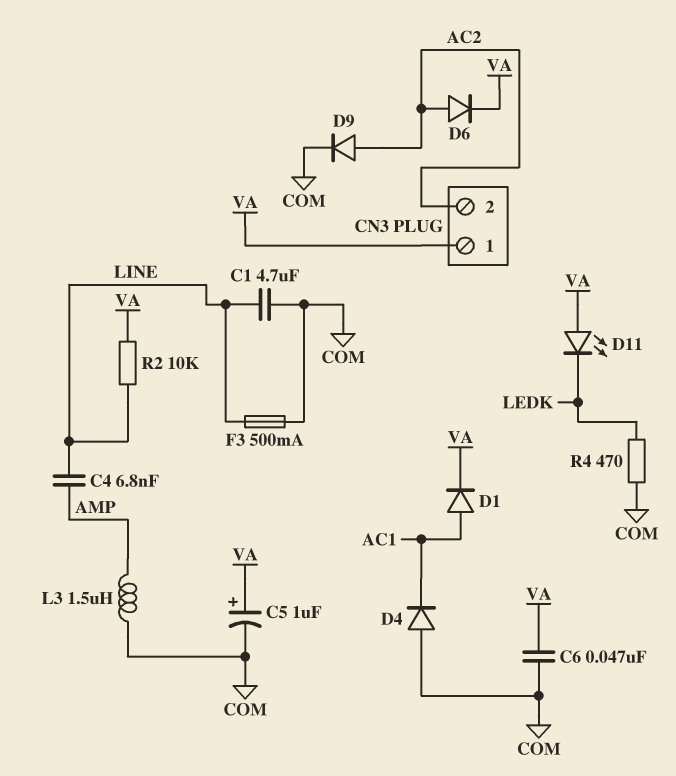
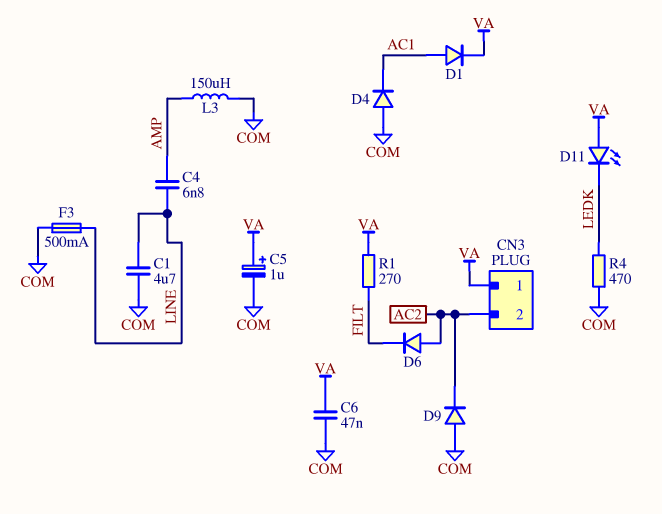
D6: diode (A AC2, K VA) -> diode (A AC2, K FILT)
D9: diode (A AC2, K COM) -> diode (A COM, K AC2)
L3: 1.5uH (AMP, COM) -> 150uH (AMP, COM)
R1: none -> 270 (FILT, VA)
R2: 10k (LINE, VA) -> none

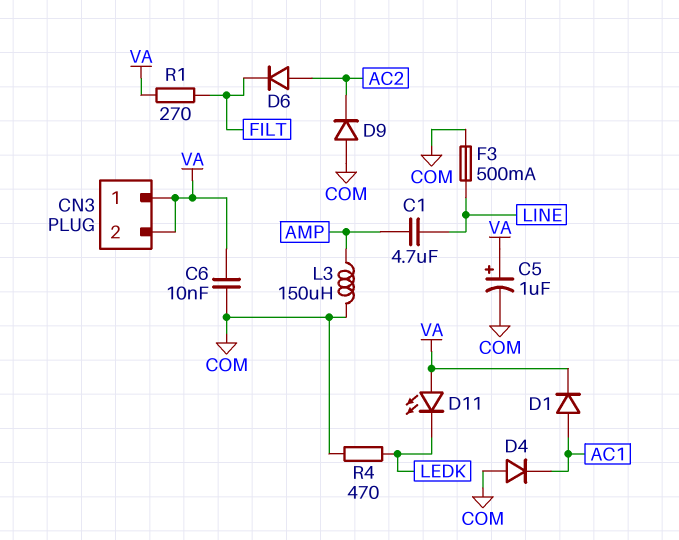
C1: 4.7uF (COM, LINE) -> 4.7uF (AMP, LINE)
C4: 6.8nF (AMP, LINE) -> none
C6: 47nF (COM, VA) -> 10nF (COM, VA)
CN3 pin 2: AC2 -> VA

